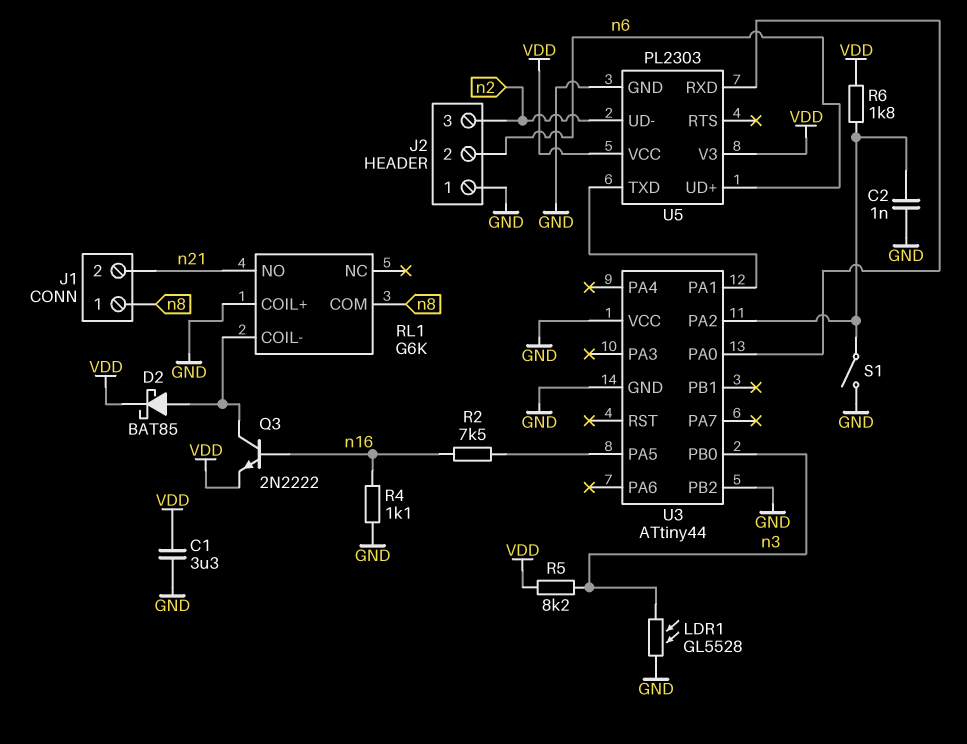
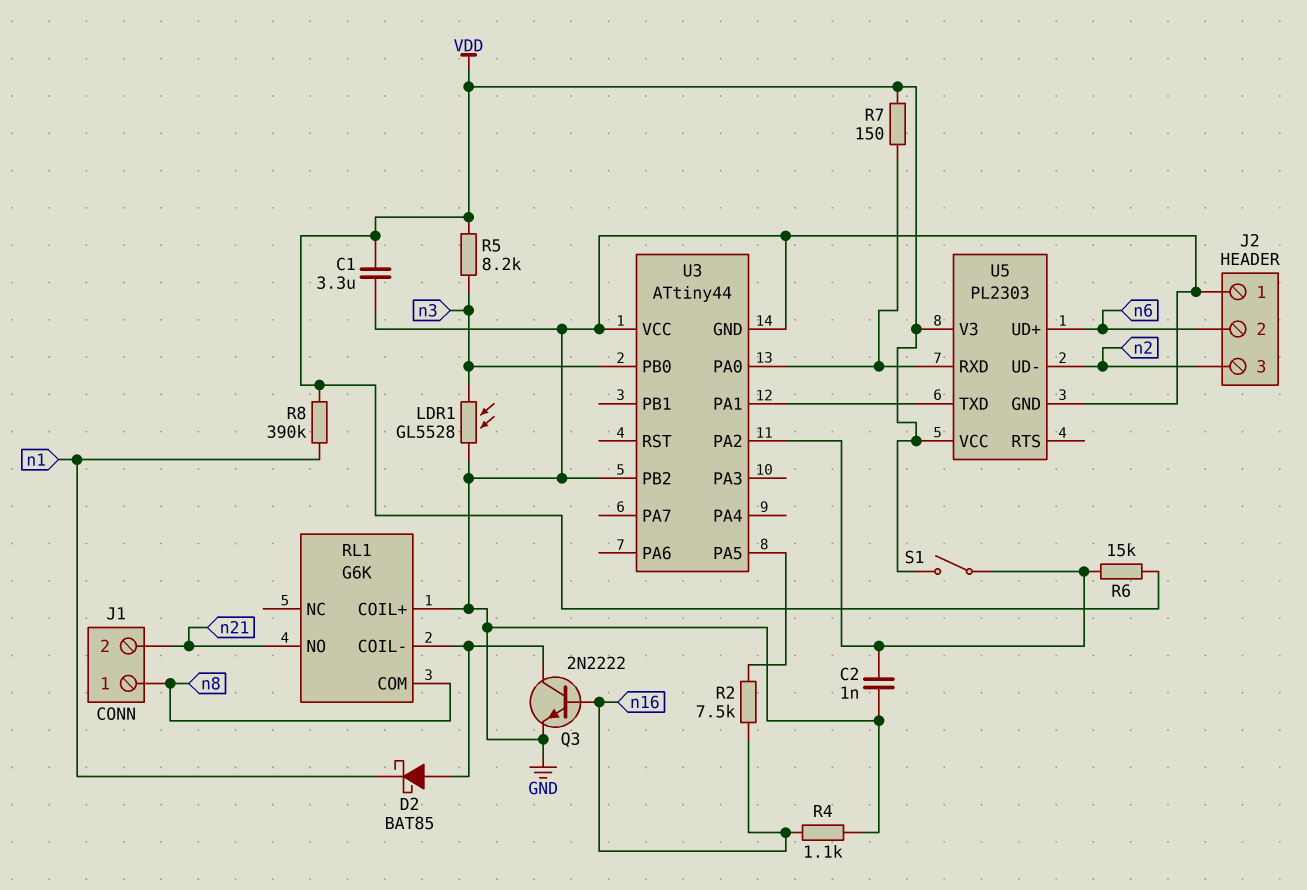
D2: schottky BAT85 (A RL1/COIL-, K VDD) -> schottky BAT85 (A RL1/COIL-, K n1)
Q3: NPN 2N2222 (B n16, C RL1/COIL-, E VDD) -> NPN 2N2222 (B n16, C RL1/COIL-, E GND)
R6: 1.8k (U3/PA2, VDD) -> 15k (U3/PA2, VDD)
R7: none -> 150 (U3/PA0, VDD)
R8: none -> 390k (VDD, n1)
S1: switch (GND, U3/PA2) -> switch (U3/PA2, VDD)

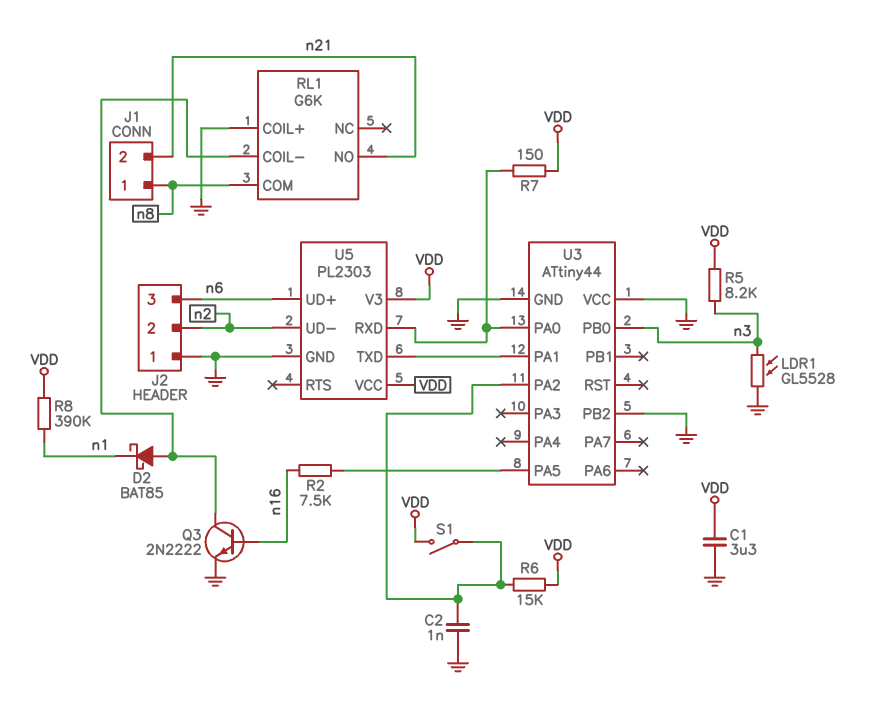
J2 pin 2: n6 -> n2
J2 pin 3: n2 -> n6
R4: 1.1k (GND, n16) -> none

